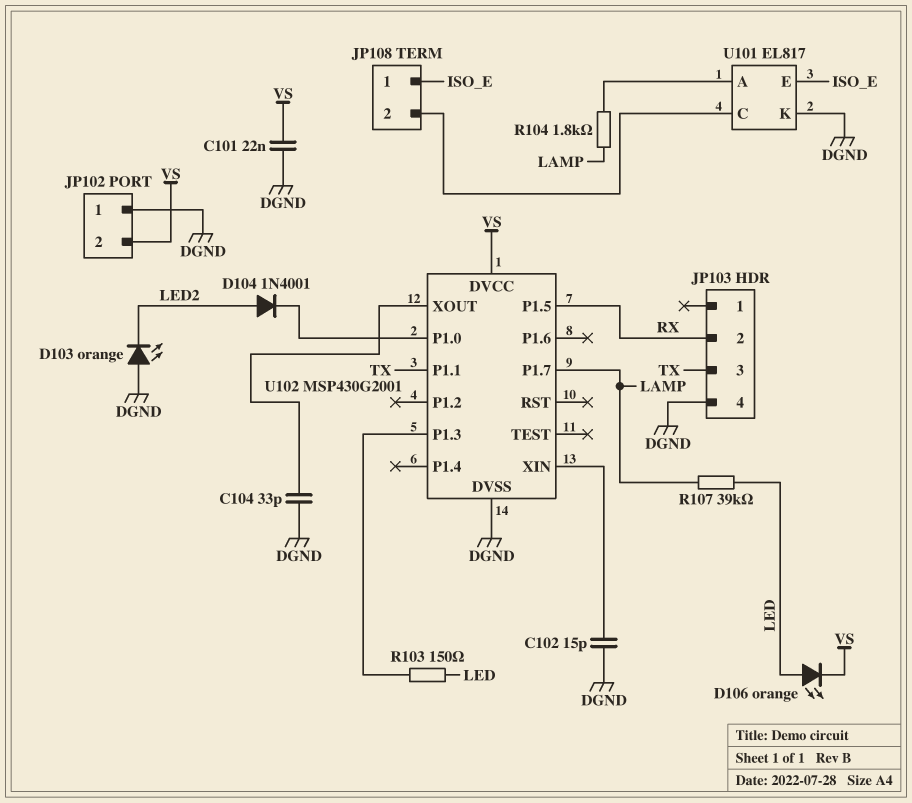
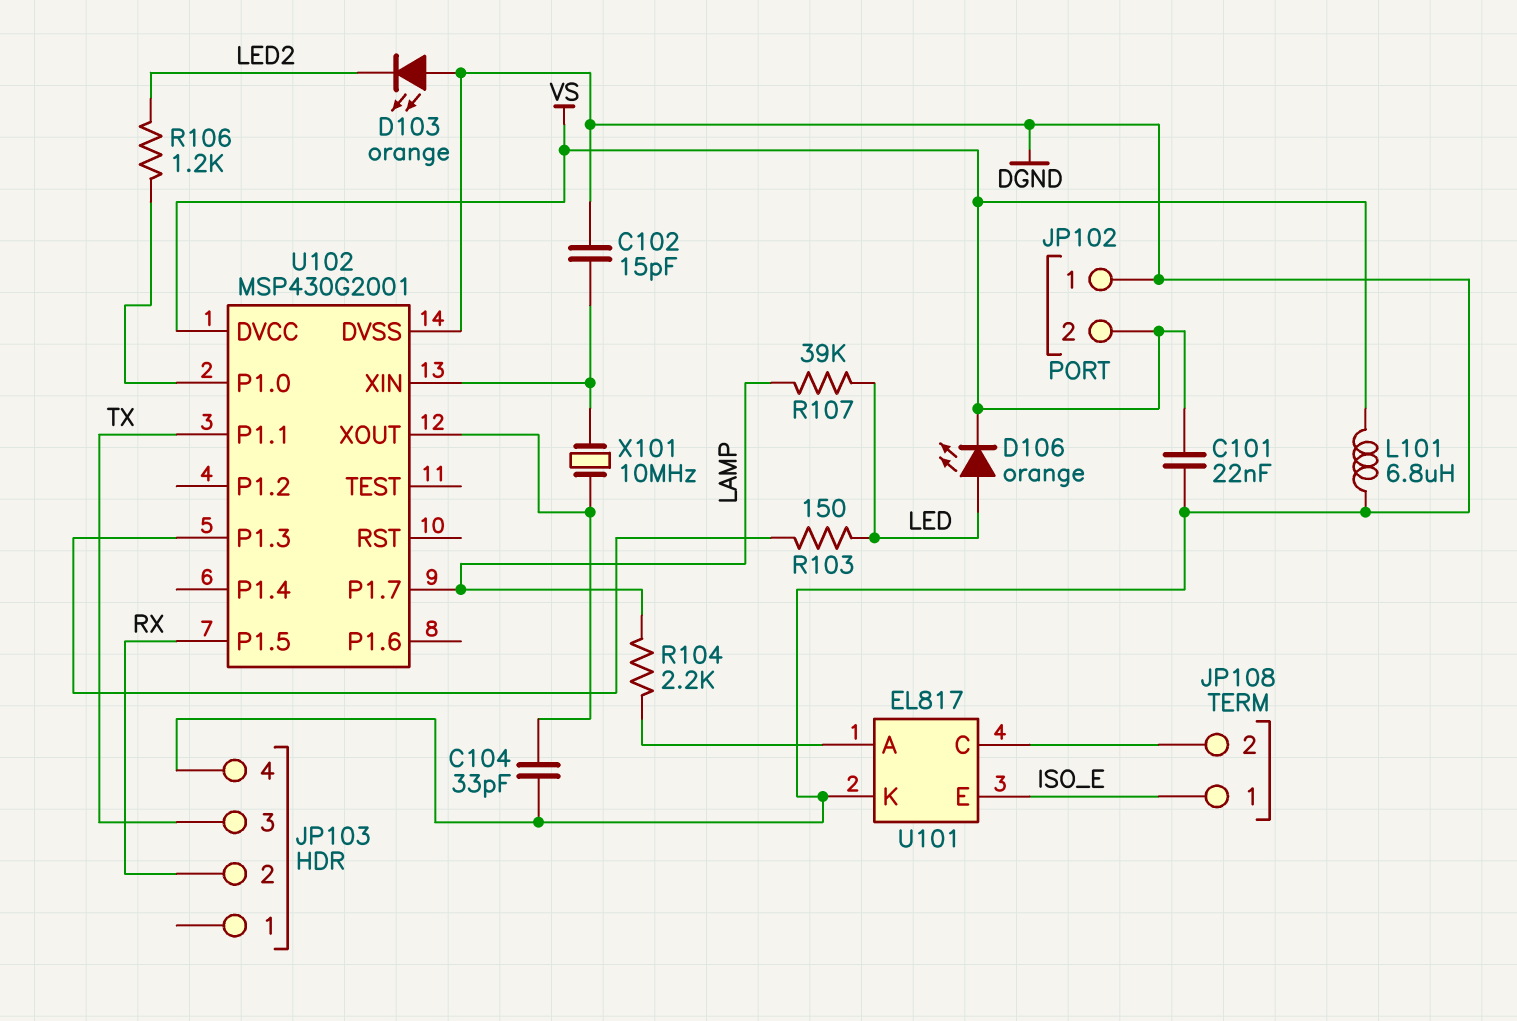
D104: diode 1N4001 (A LED2, K U102/P1.0) -> none
L101: none -> 6.8uH (DGND, VS)
R104: 1.8k (LAMP, U101/A) -> 2.2k (LAMP, U101/A)
R106: none -> 1.2k (LED2, U102/P1.0)
X101: none -> 10MHz (U102/XIN, U102/XOUT)

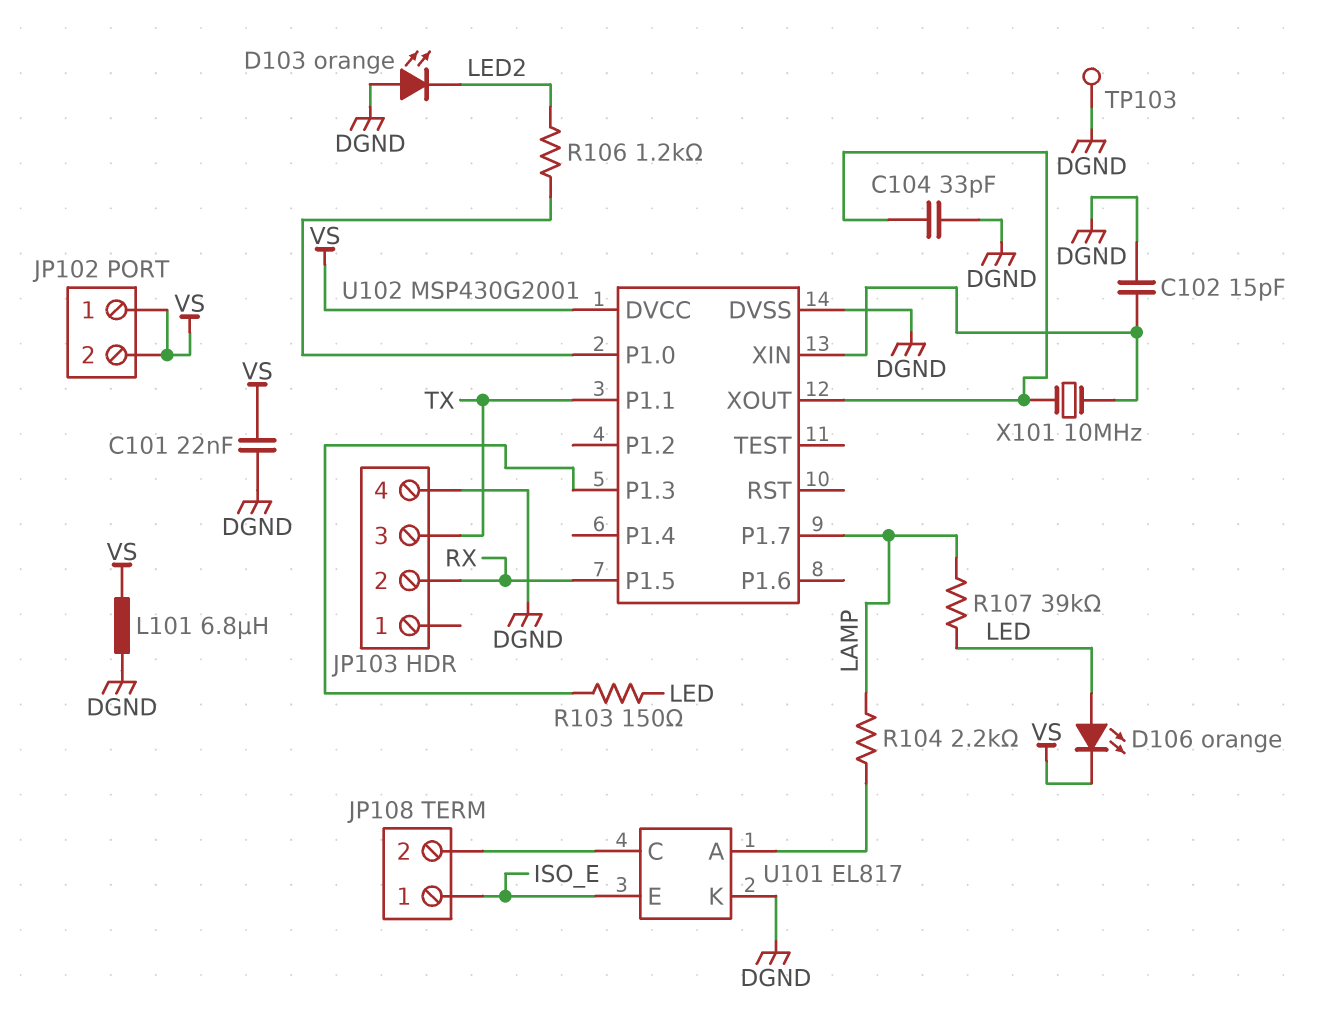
JP102 pin 1: DGND -> VS
TP103: none -> test point (DGND)

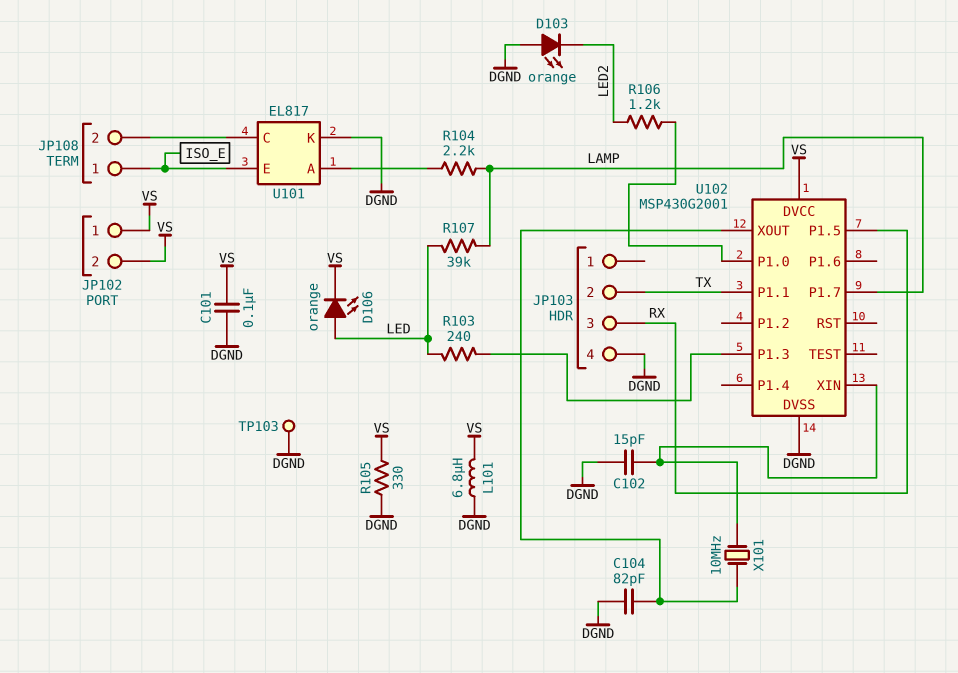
C101: 22nF (DGND, VS) -> 100nF (DGND, VS)
C104: 33pF (DGND, U102/XOUT) -> 82pF (DGND, U102/XOUT)
JP103 pin 2: RX -> TX
JP103 pin 3: TX -> RX
R103: 150 (LED, U102/P1.3) -> 240 (LED, U102/P1.3)
R105: none -> 330 (DGND, VS)

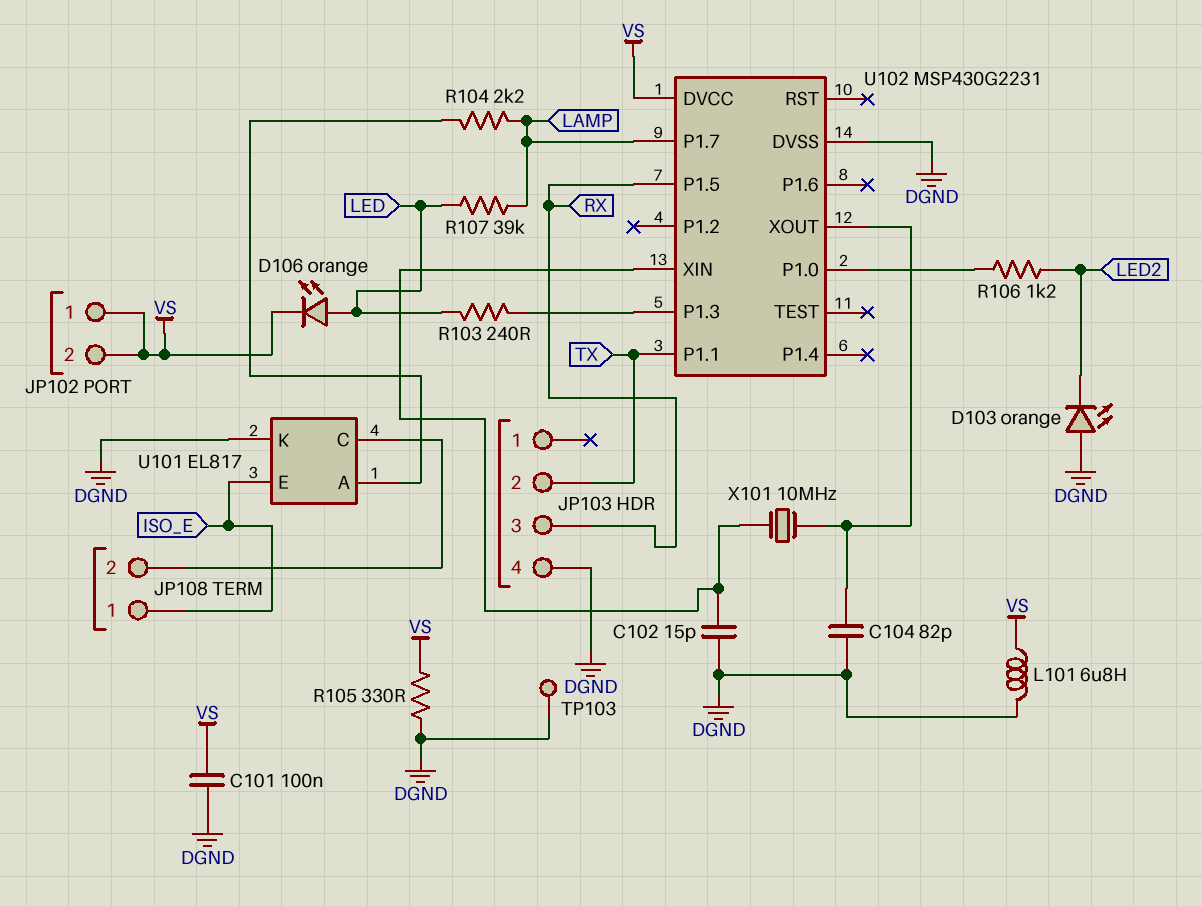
U102: MSP430G2001 -> MSP430G2231

